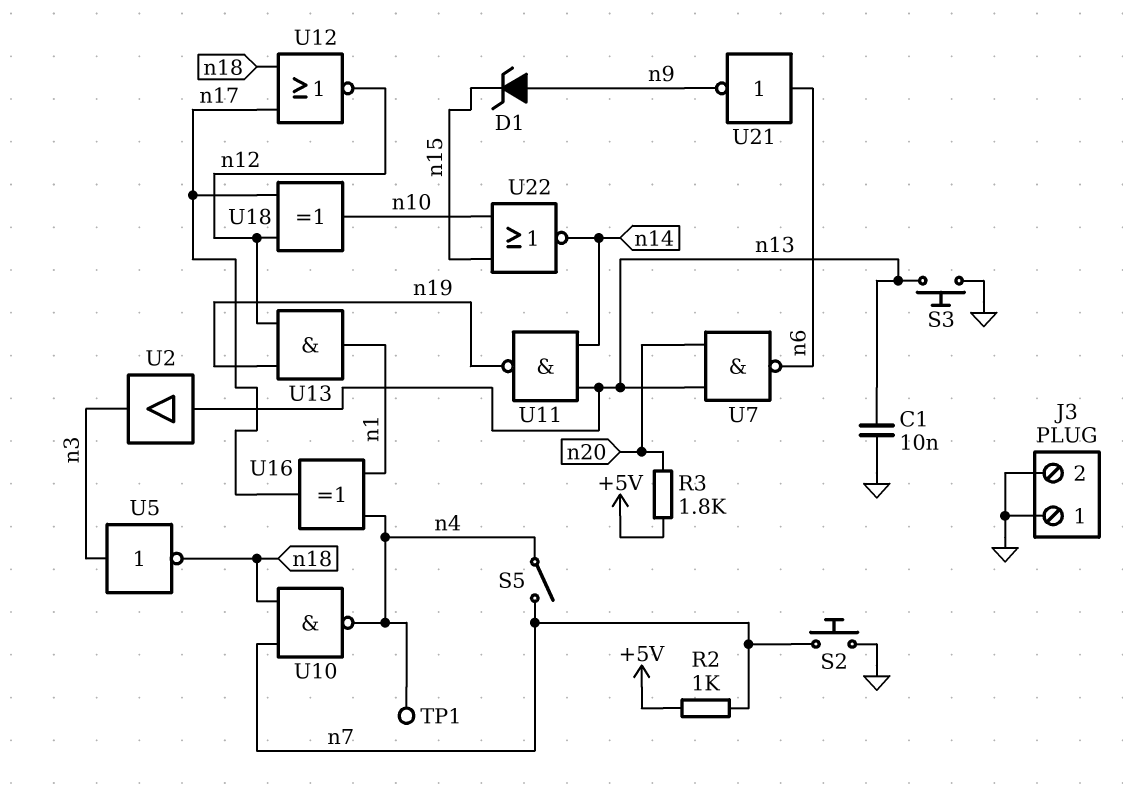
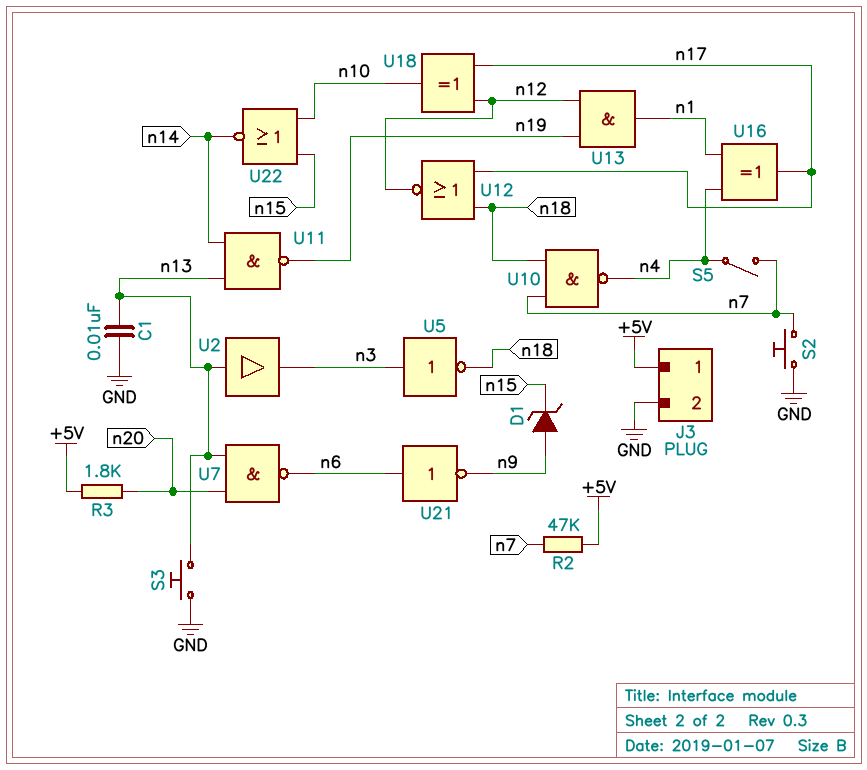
J3 pin 1: GND -> +5V
R2: 1k (+5V, n7) -> 47k (+5V, n7)
TP1: test point (n4) -> none

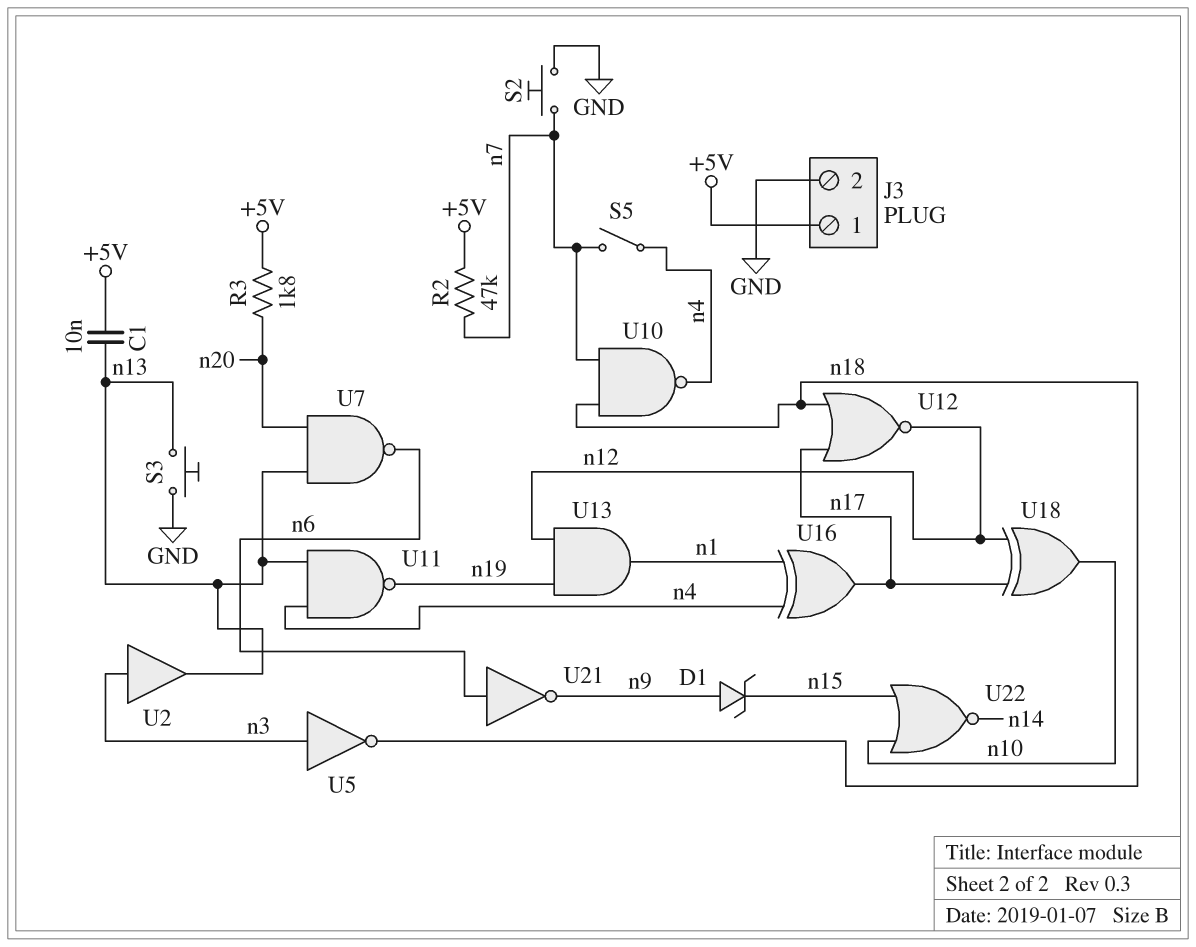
C1: 10nF (GND, n13) -> 10nF (+5V, n13)
U2: buffer (in n13, out n3) -> buffer (in n3, out n13)
U11: NAND (in n13, in n14, out n19) -> NAND (in n4, in n13, out n19)

